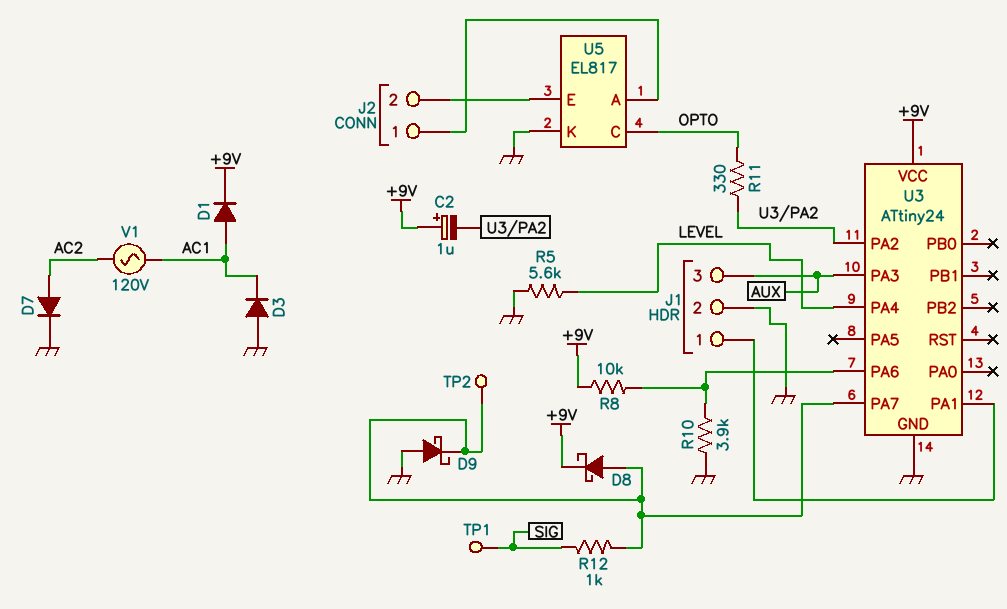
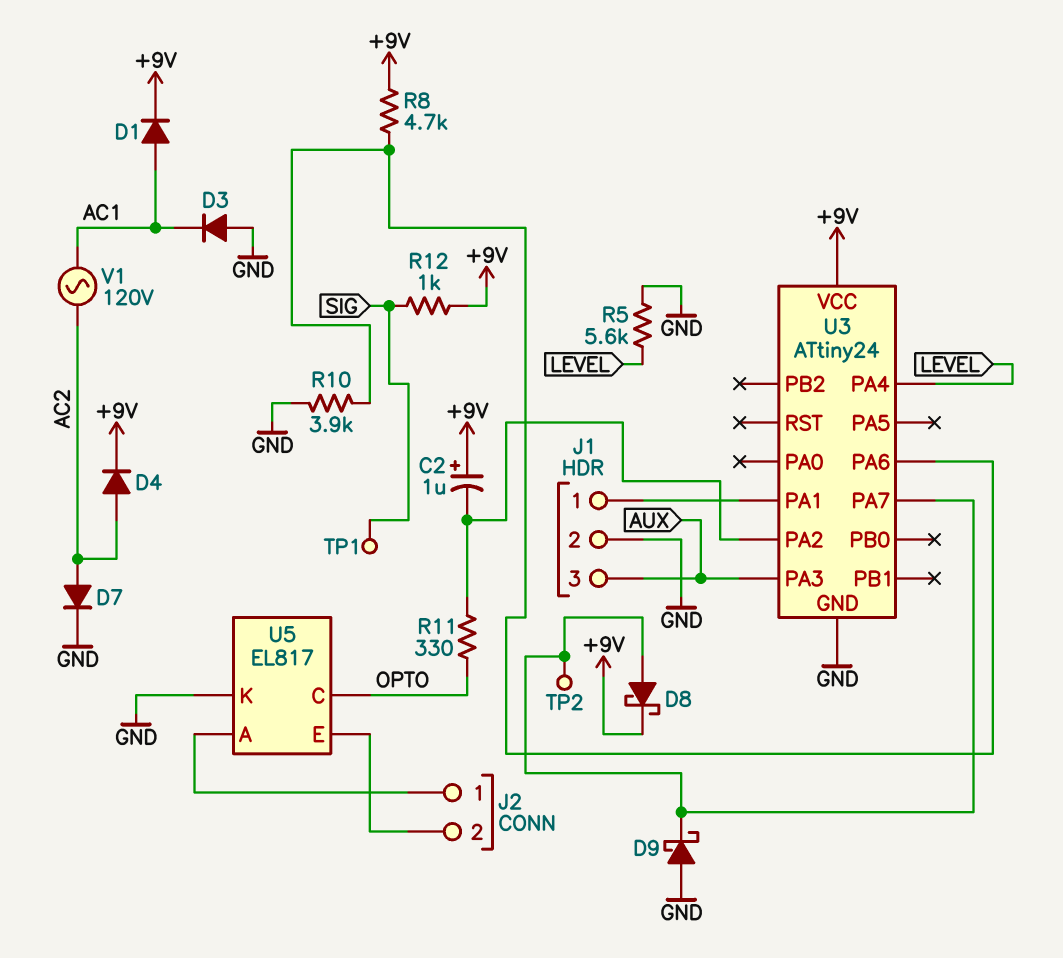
D4: none -> diode (A AC2, K +9V)
R8: 10k (+9V, U3/PA6) -> 4.7k (+9V, U3/PA6)
R12: 1k (SIG, U3/PA7) -> 1k (+9V, SIG)

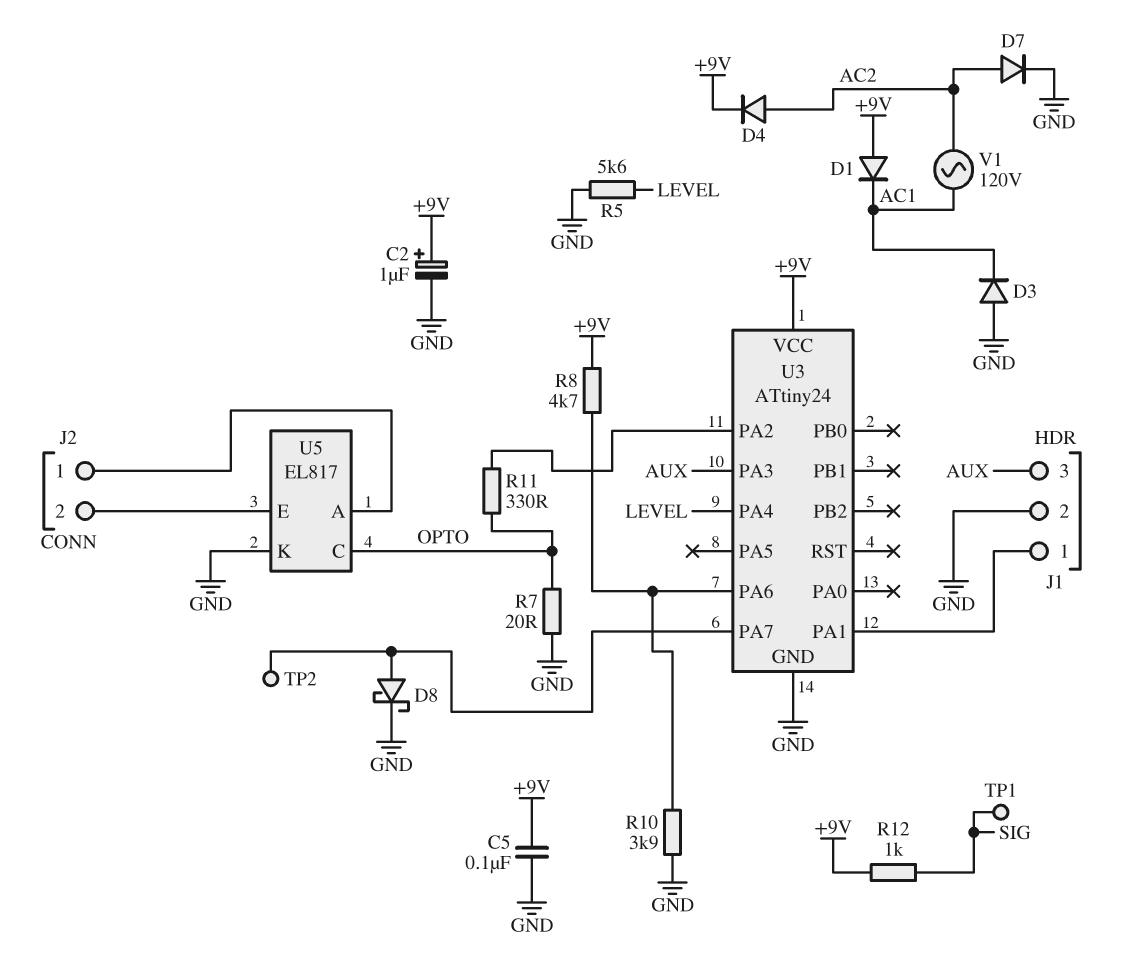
C2: 1uF (plus +9V, minus U3/PA2) -> 1uF (plus +9V, minus GND)
C5: none -> 100nF (+9V, GND)
D1: diode (A AC1, K +9V) -> diode (A +9V, K AC1)
D8: schottky (A U3/PA7, K +9V) -> schottky (A U3/PA7, K GND)
D9: schottky (A GND, K U3/PA7) -> none
R7: none -> 20 (GND, OPTO)

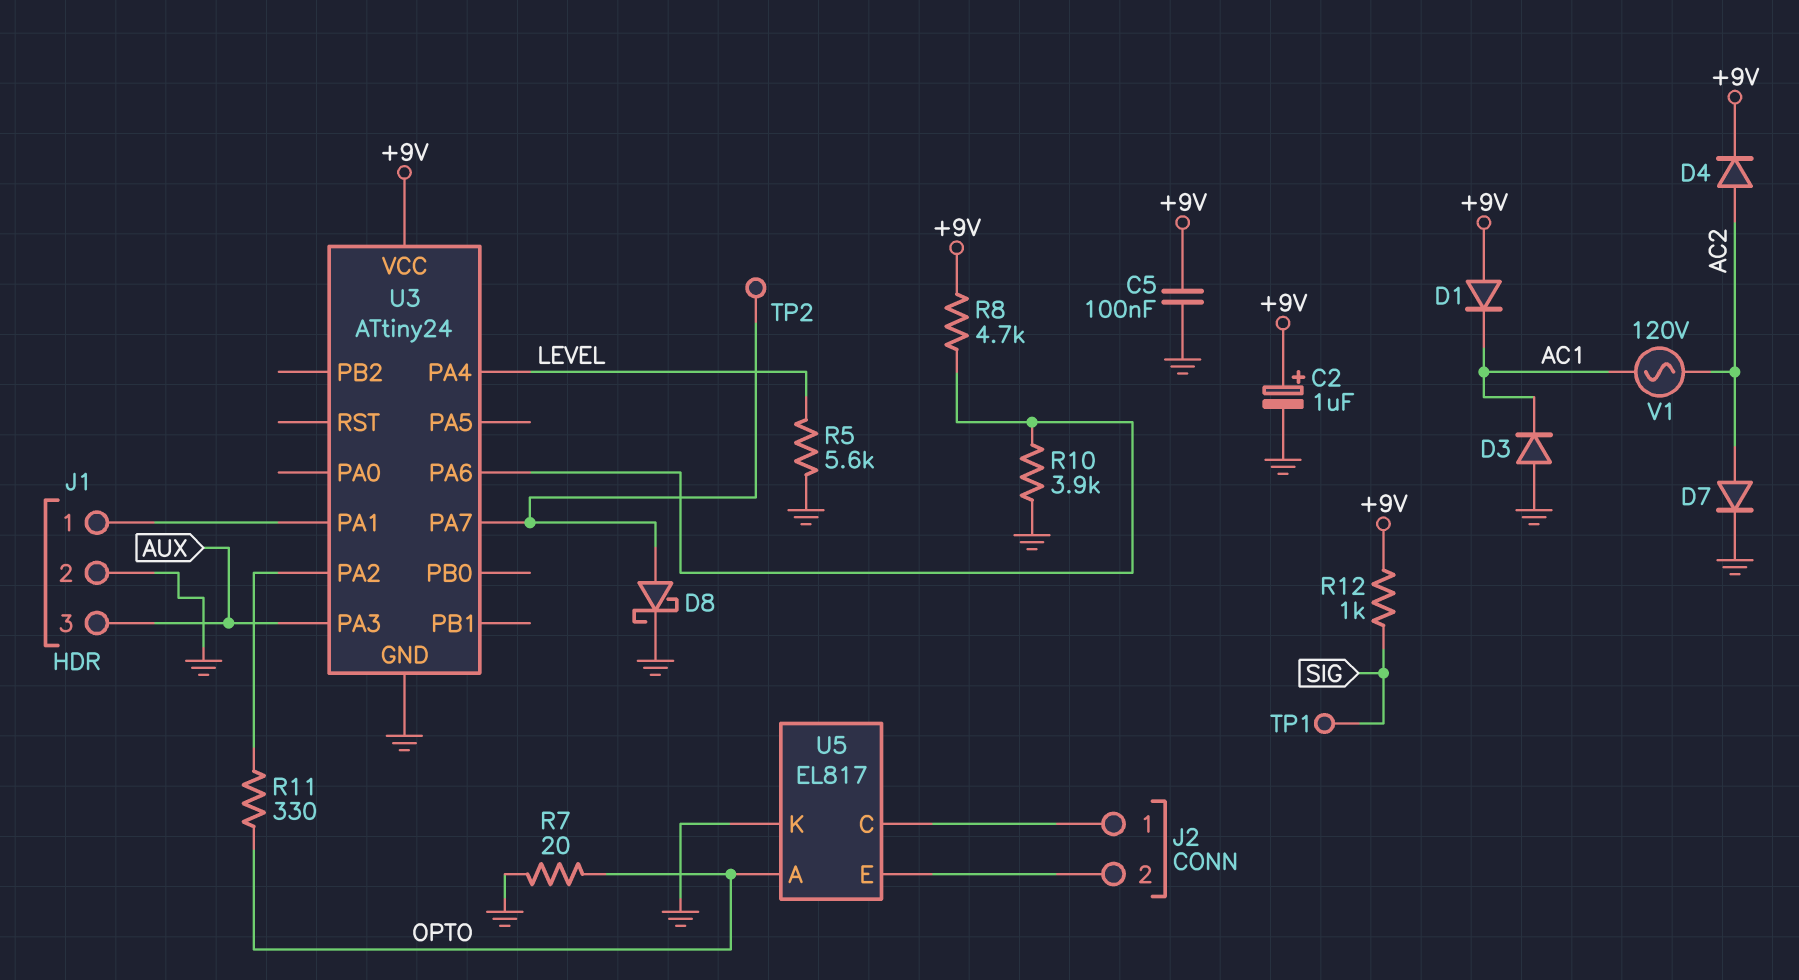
U5 pin A: J2/1 -> OPTO
U5 pin C: OPTO -> J2/1

